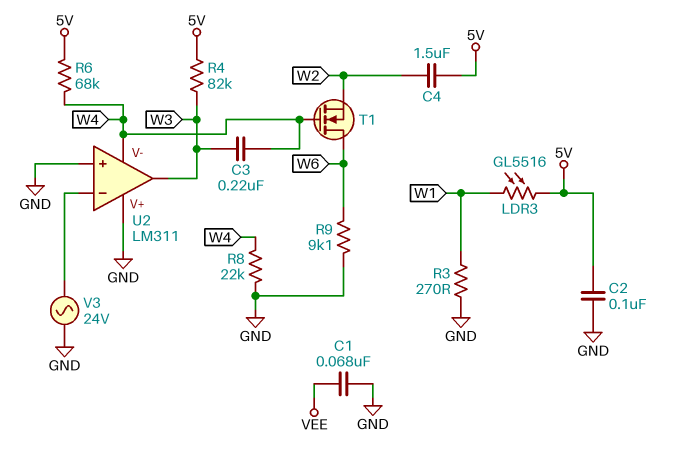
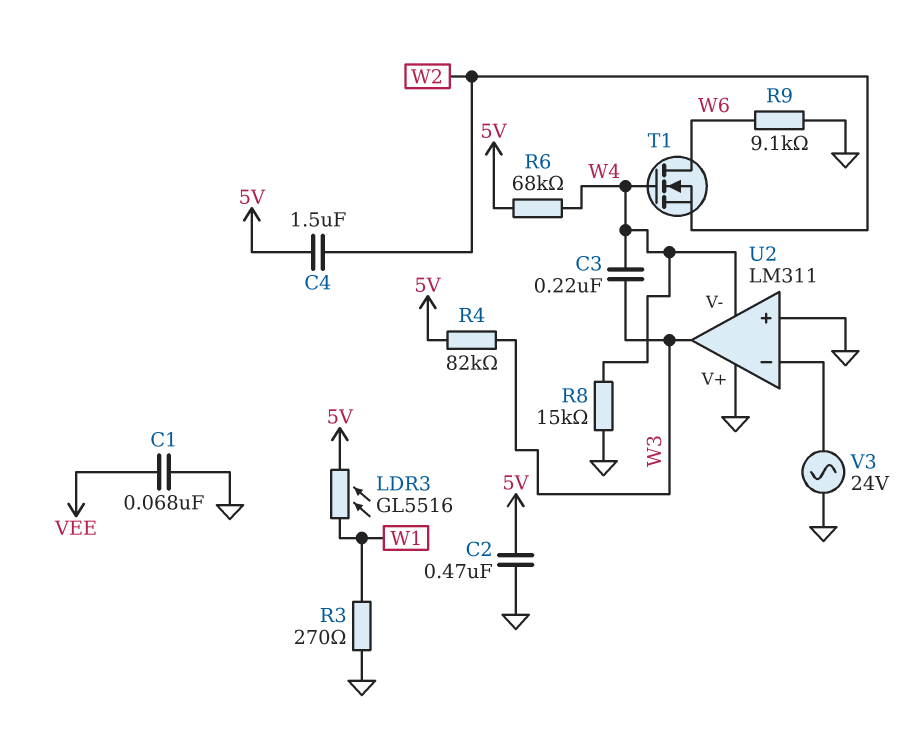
C2: 100nF (5V, GND) -> 470nF (5V, GND)
R8: 22k (GND, W4) -> 15k (GND, W4)

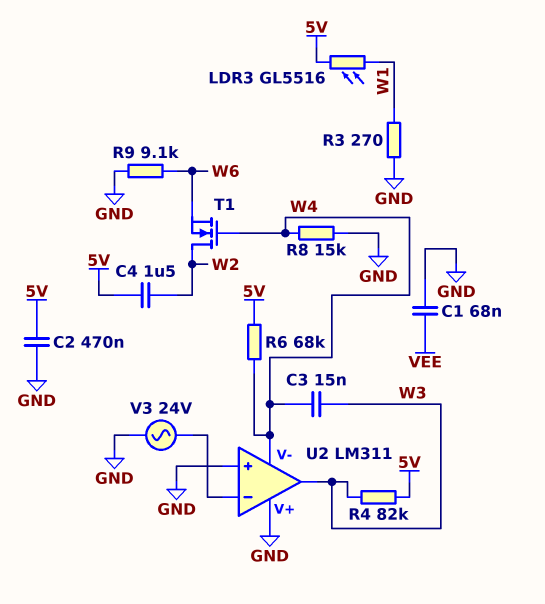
C3: 220nF (W3, W4) -> 15nF (W3, W4)
T1: NMOS (G W4, D W6, S W2) -> NMOS (G W4, D W2, S W6)

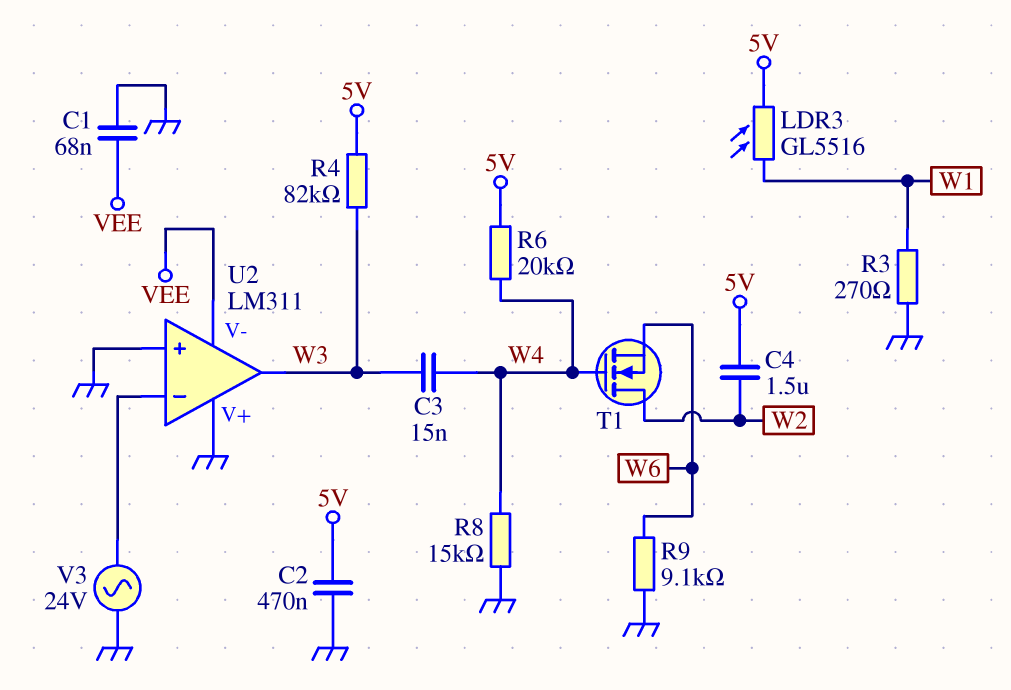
R6: 68k (5V, W4) -> 20k (5V, W4)
U2 pin V-: W4 -> VEE

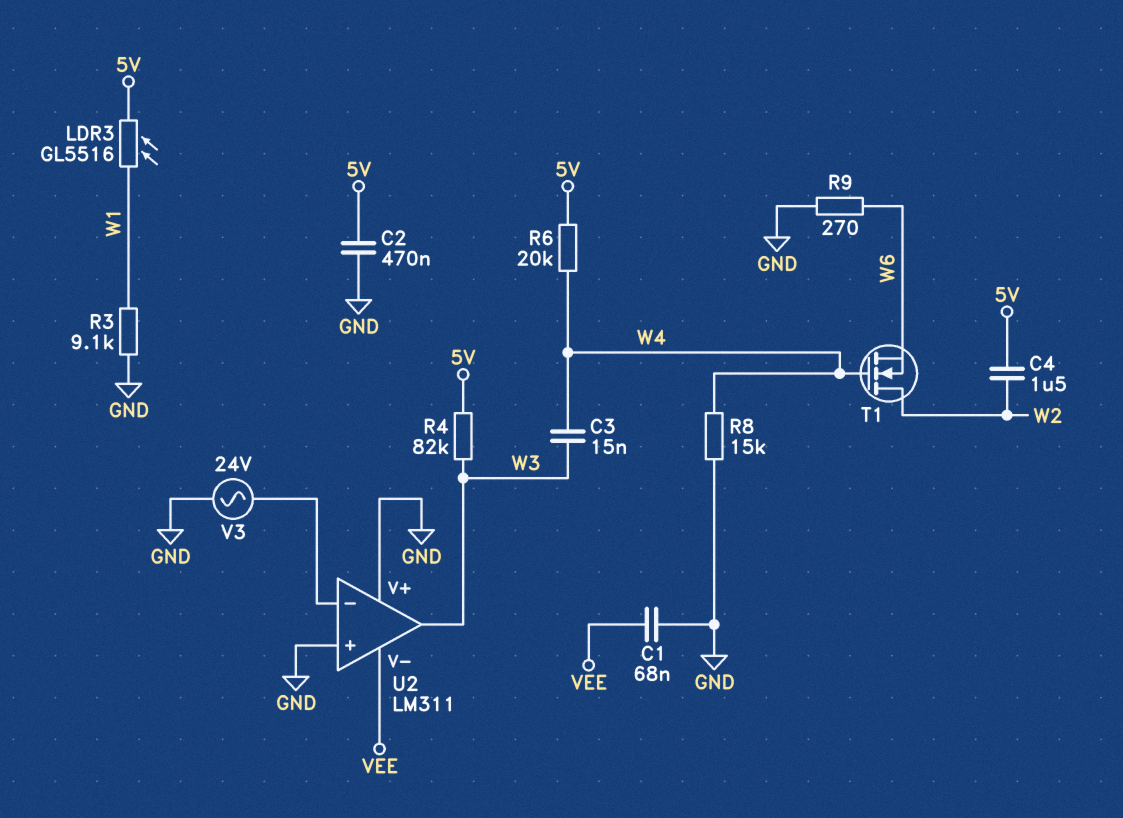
R3: 270 (GND, W1) -> 9.1k (GND, W1)
R9: 9.1k (GND, W6) -> 270 (GND, W6)

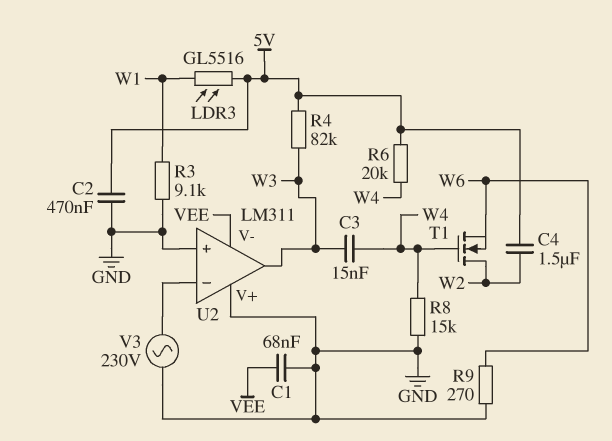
V3: AC 24V (GND, U2/in-) -> AC 230V (GND, U2/in-)

